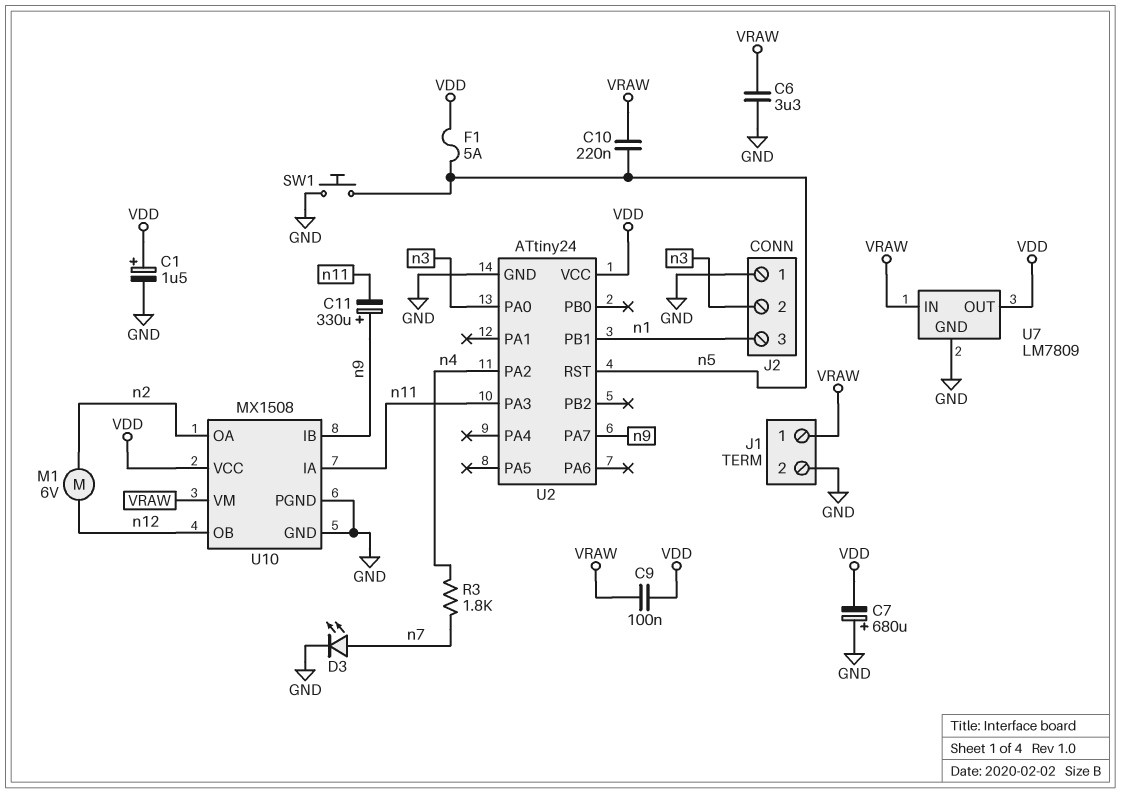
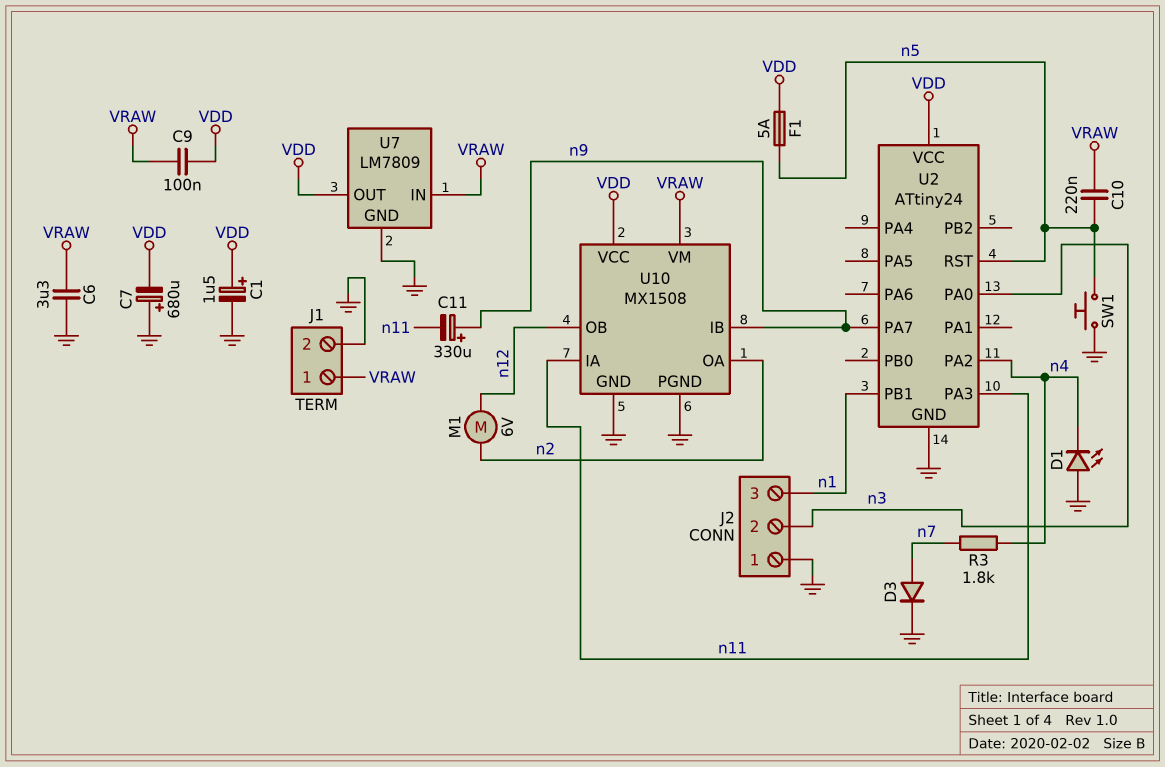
D1: none -> LED (A GND, K n4)
D3: LED (A n7, K GND) -> diode (A n7, K GND)

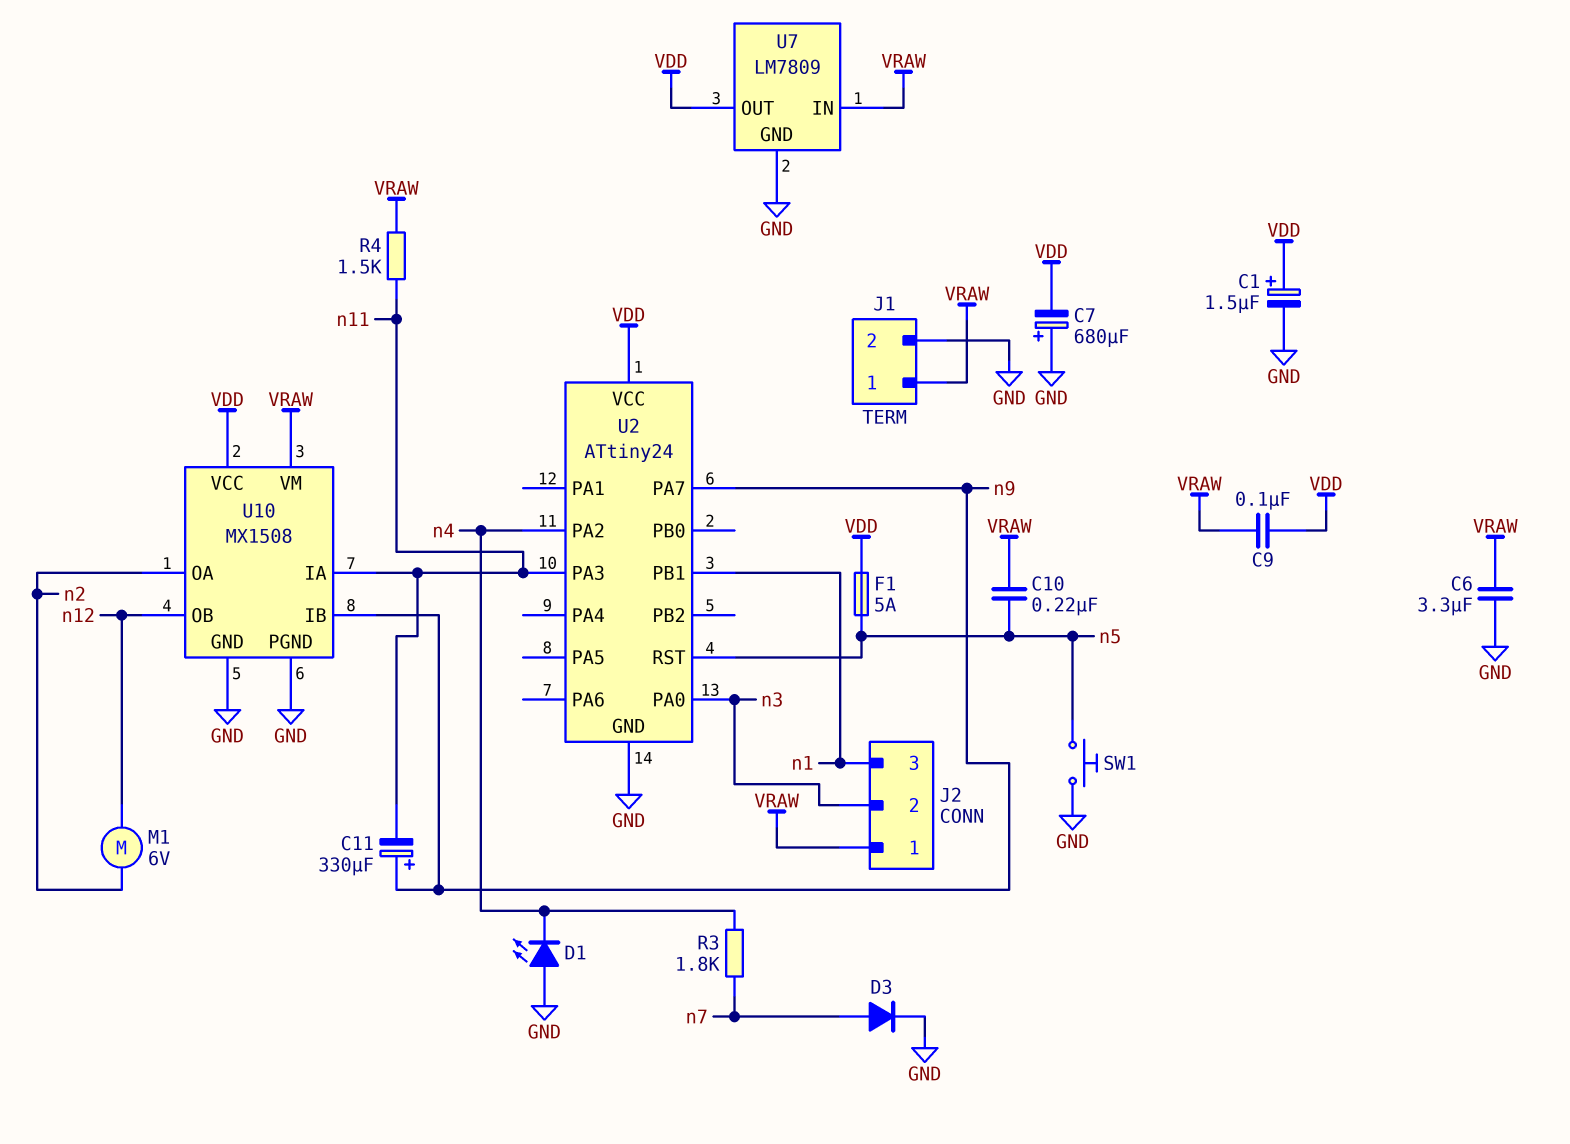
J2 pin 1: GND -> VRAW
R4: none -> 1.5k (VRAW, n11)

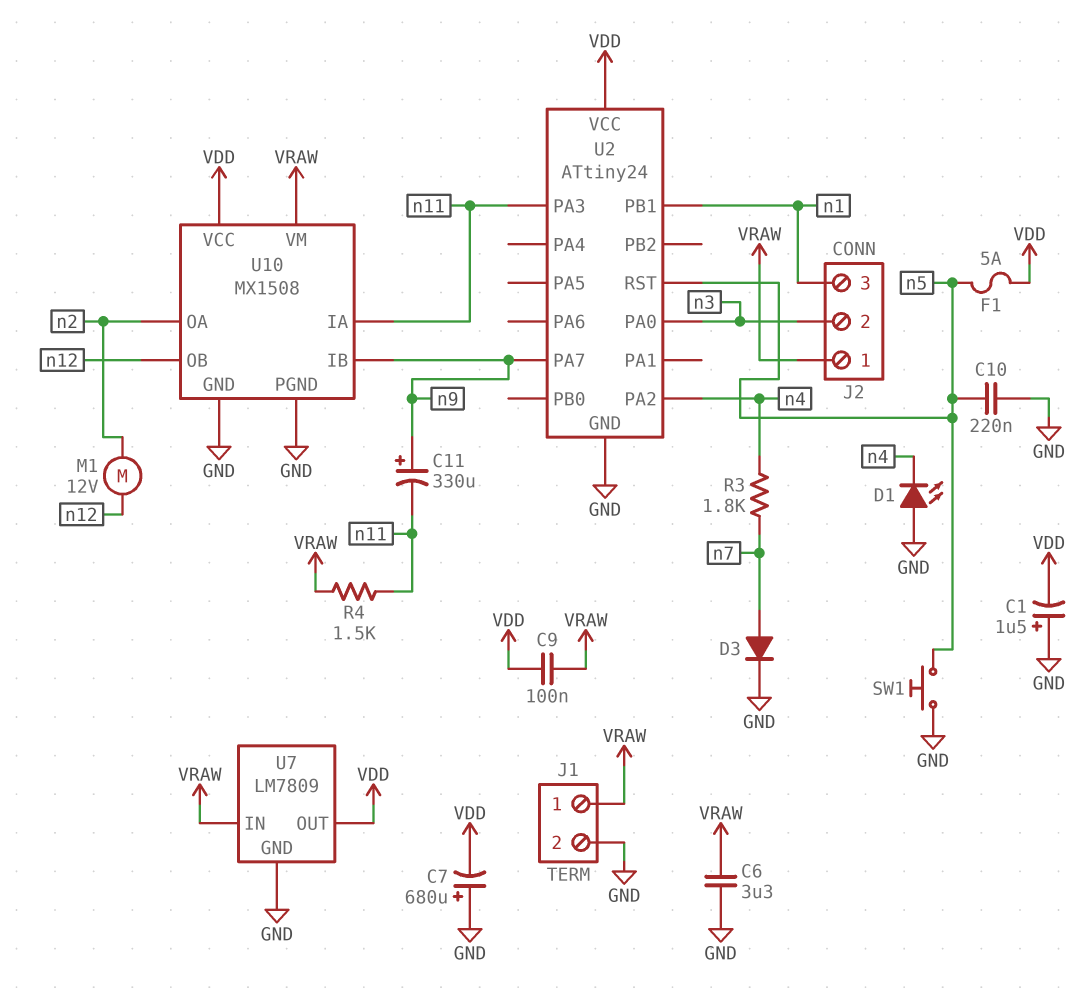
C1: 1.5uF (plus VDD, minus GND) -> 1.5uF (plus GND, minus VDD)
C10: 220nF (VRAW, n5) -> 220nF (GND, n5)
M1: motor 6V (n2, n12) -> motor 12V (n2, n12)

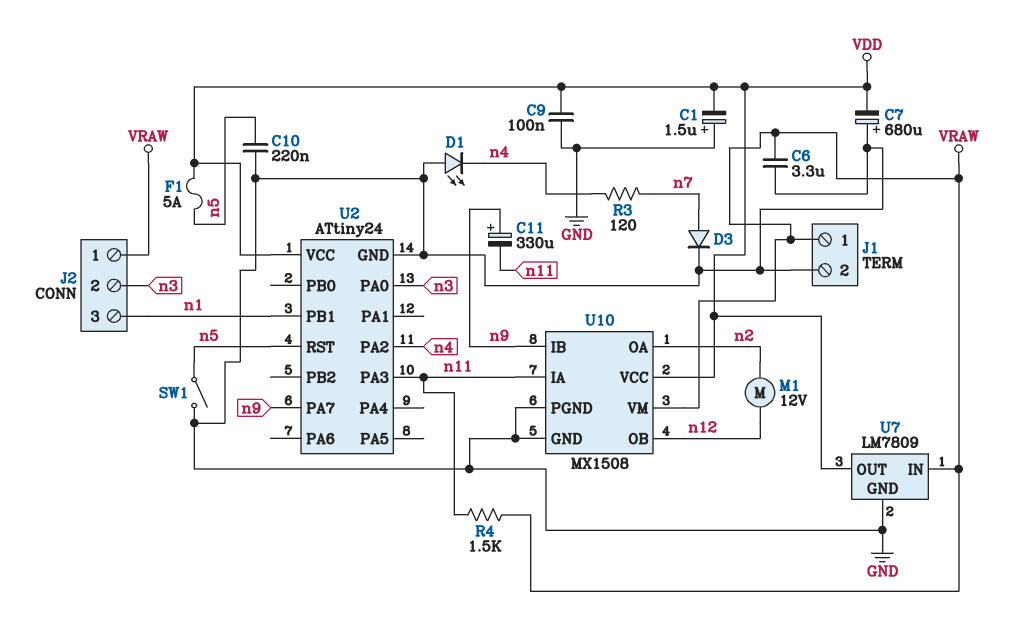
C9: 100nF (VDD, VRAW) -> 100nF (GND, VDD)
R3: 1.8k (n4, n7) -> 120 (n4, n7)
SW1: button (GND, n5) -> switch (GND, n5)

